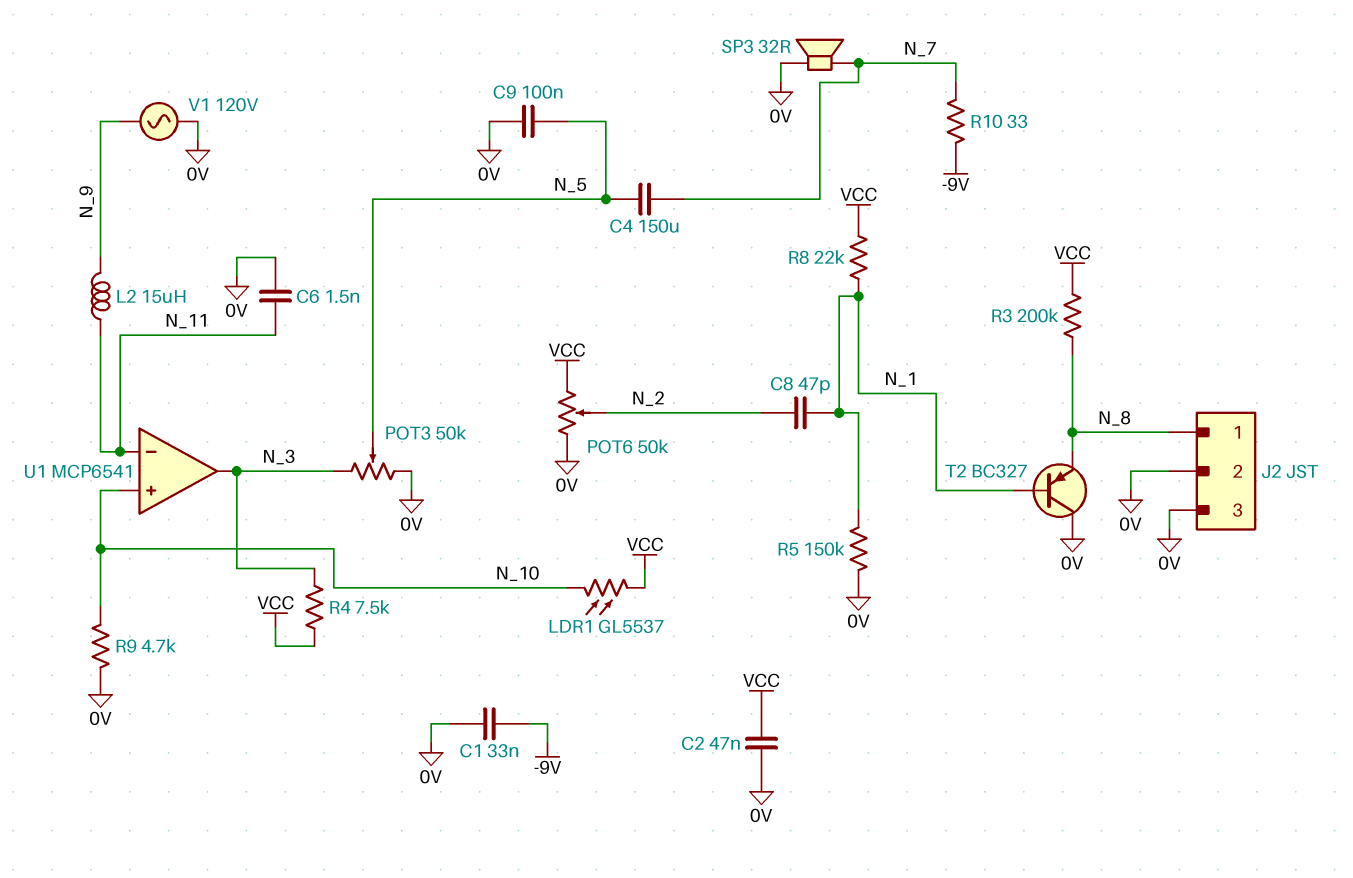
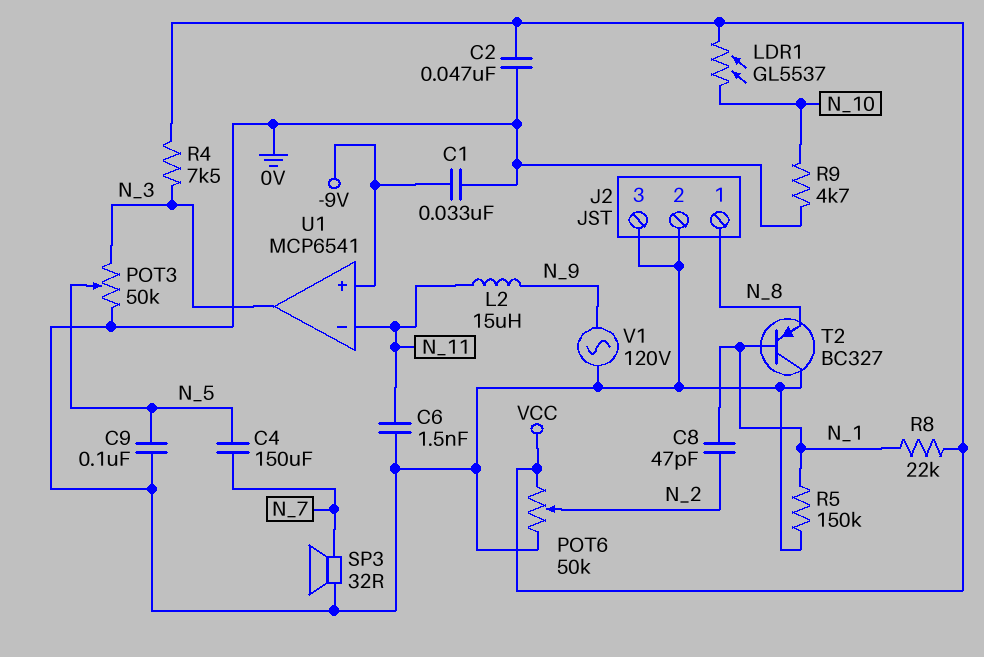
R3: 200k (N_8, VCC) -> none
R10: 33 (-9V, N_7) -> none
U1 pin in+: N_10 -> -9V

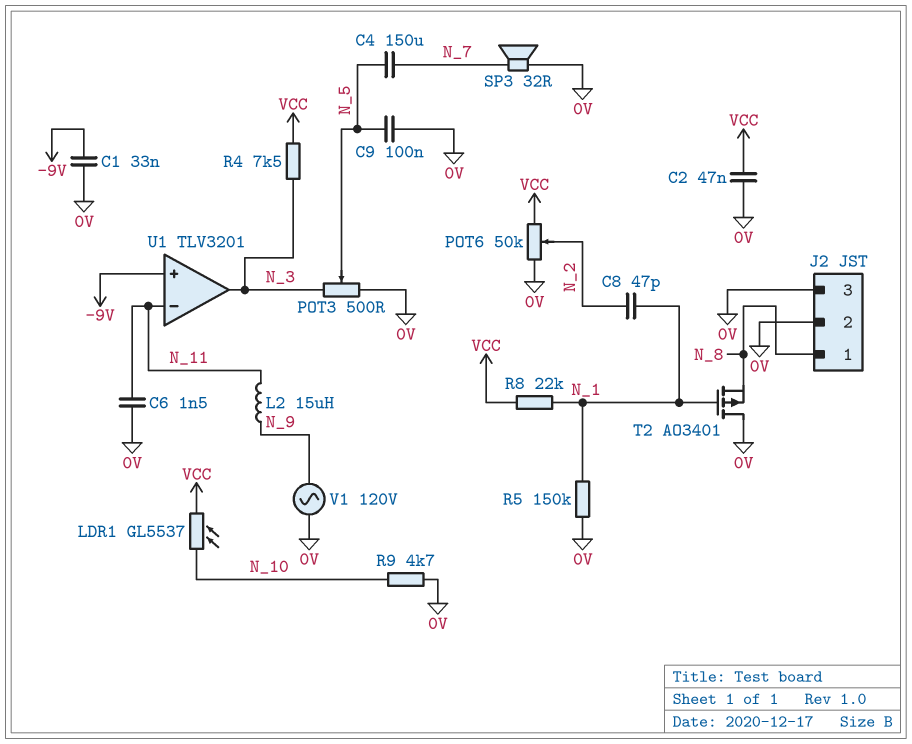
POT3: 50k (0V, N_3, wiper N_5) -> 500 (0V, N_3, wiper N_5)
T2: PNP BC327 (B N_1, C 0V, E N_8) -> PMOS AO3401 (G N_1, D 0V, S N_8)
U1: MCP6541 -> TLV3201

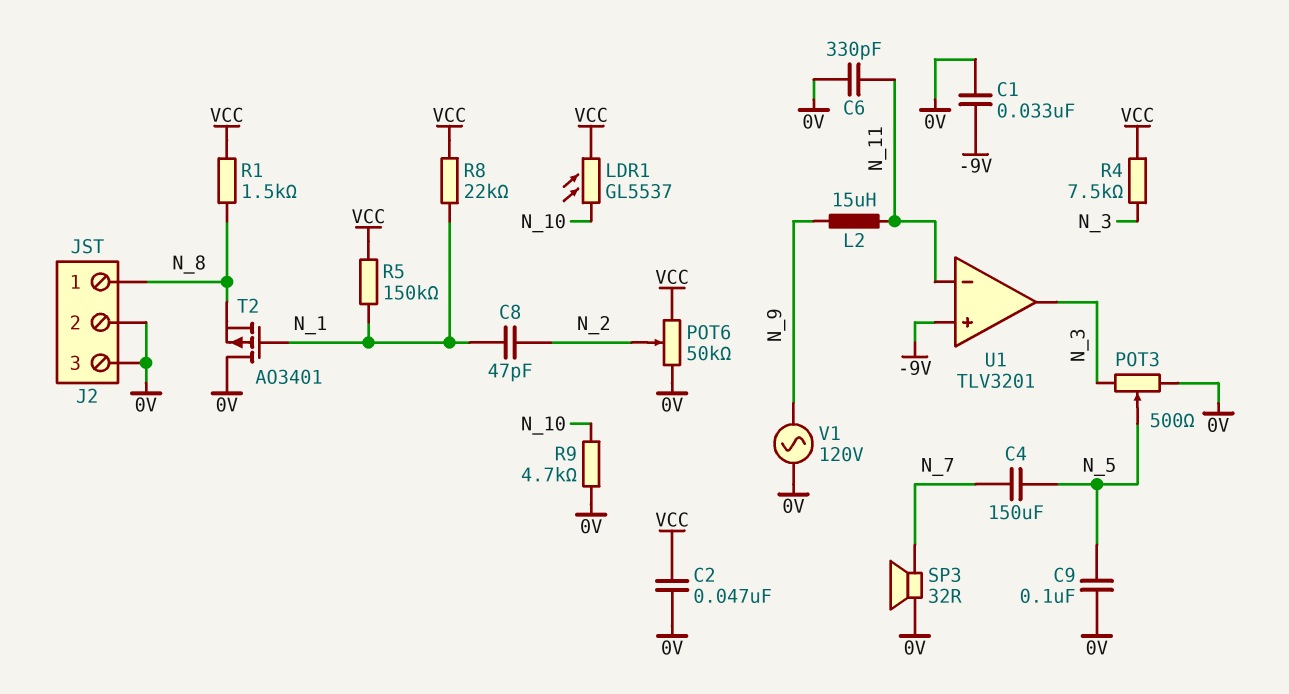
C6: 1.5nF (0V, N_11) -> 330pF (0V, N_11)
R1: none -> 1.5k (N_8, VCC)
R5: 150k (0V, N_1) -> 150k (N_1, VCC)

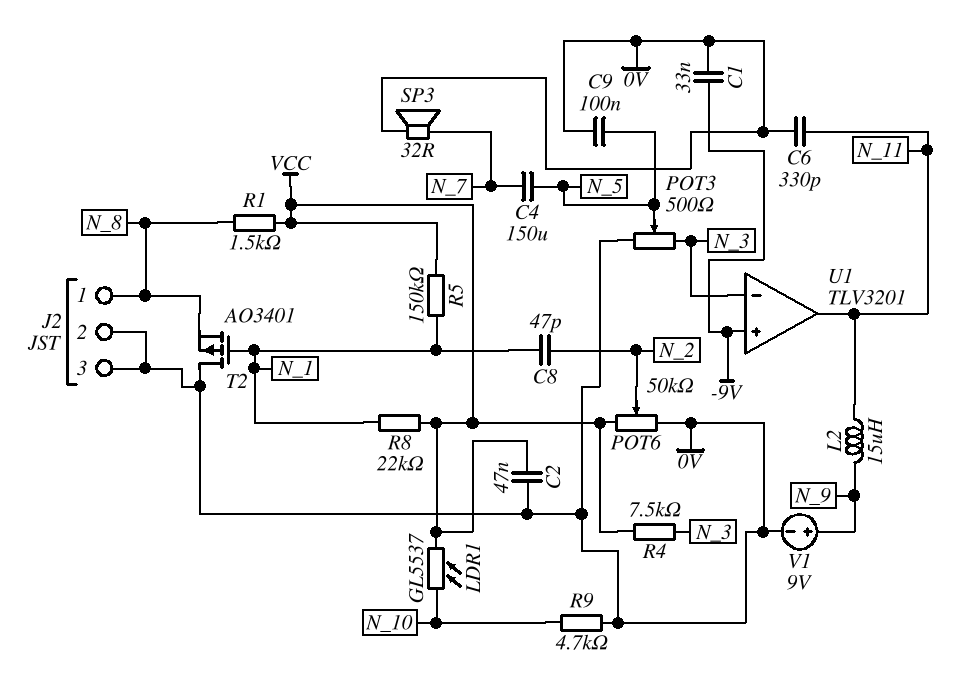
U1 pin in-: N_11 -> N_3
U1 pin out: N_3 -> N_11
V1: AC 120V (0V, N_9) -> 9V (plus N_9, minus 0V)

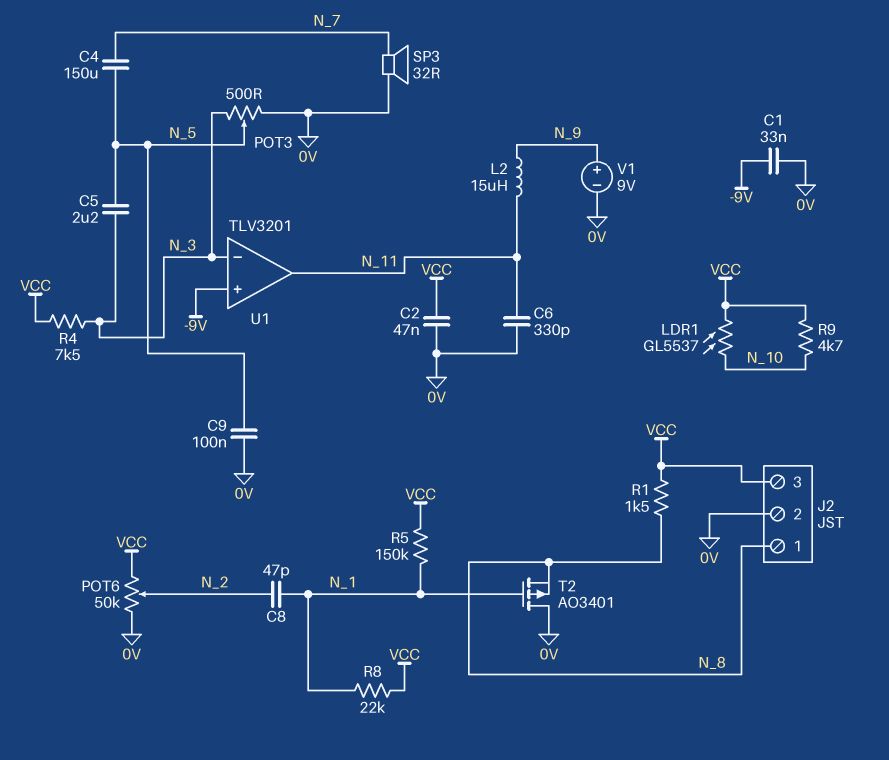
C5: none -> 2.2uF (N_3, N_5)
J2 pin 3: 0V -> VCC
R9: 4.7k (0V, N_10) -> 4.7k (N_10, VCC)

